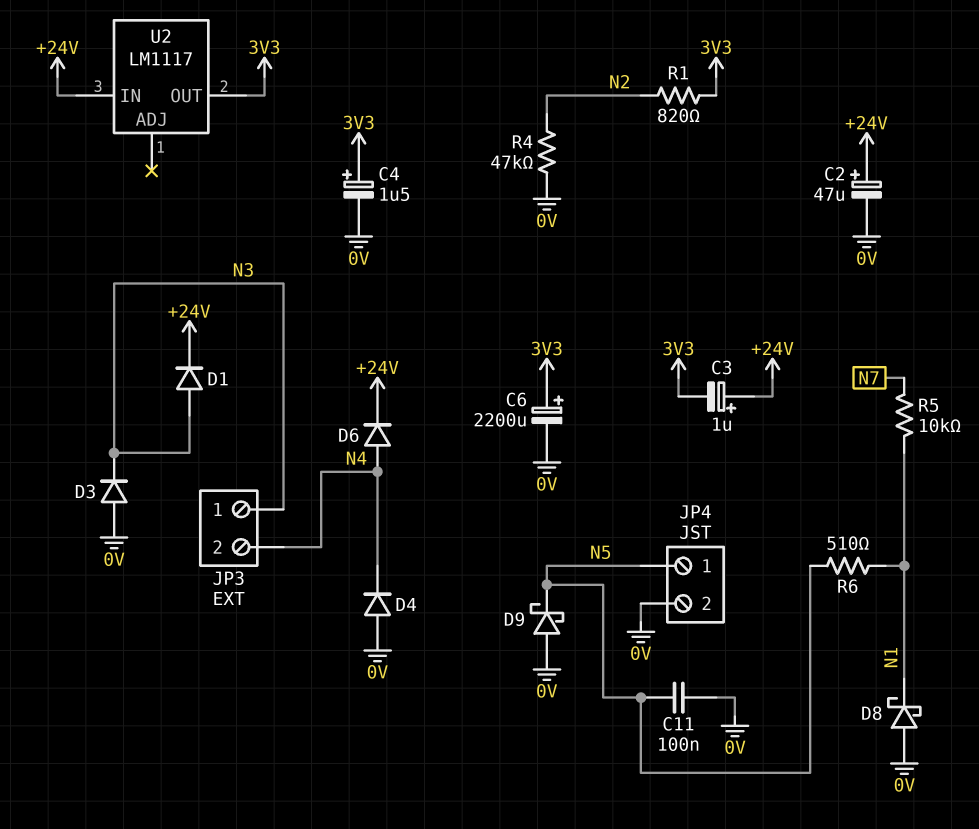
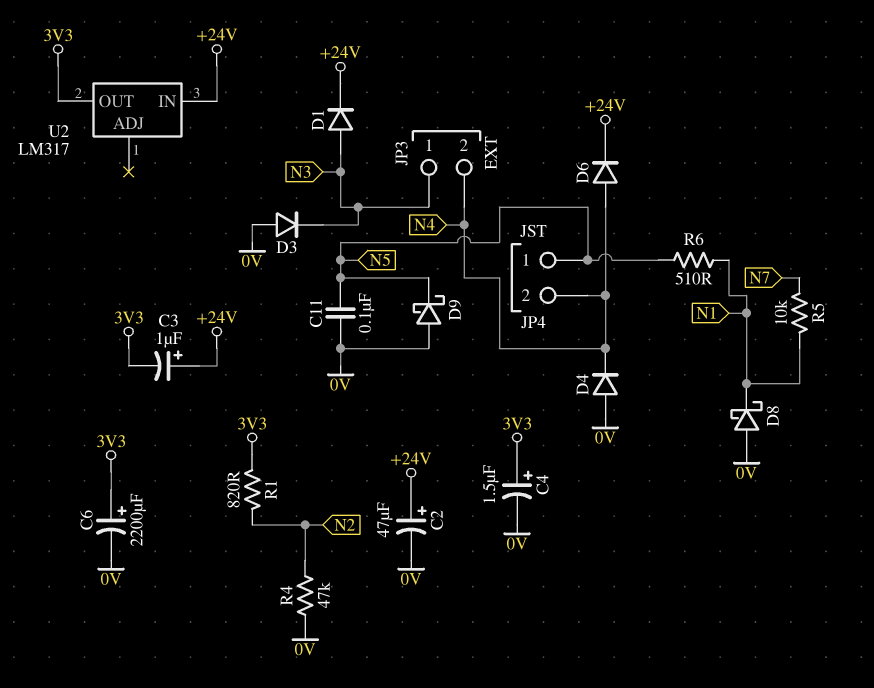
JP4 pin 2: 0V -> N4
U2: LM1117 -> LM317

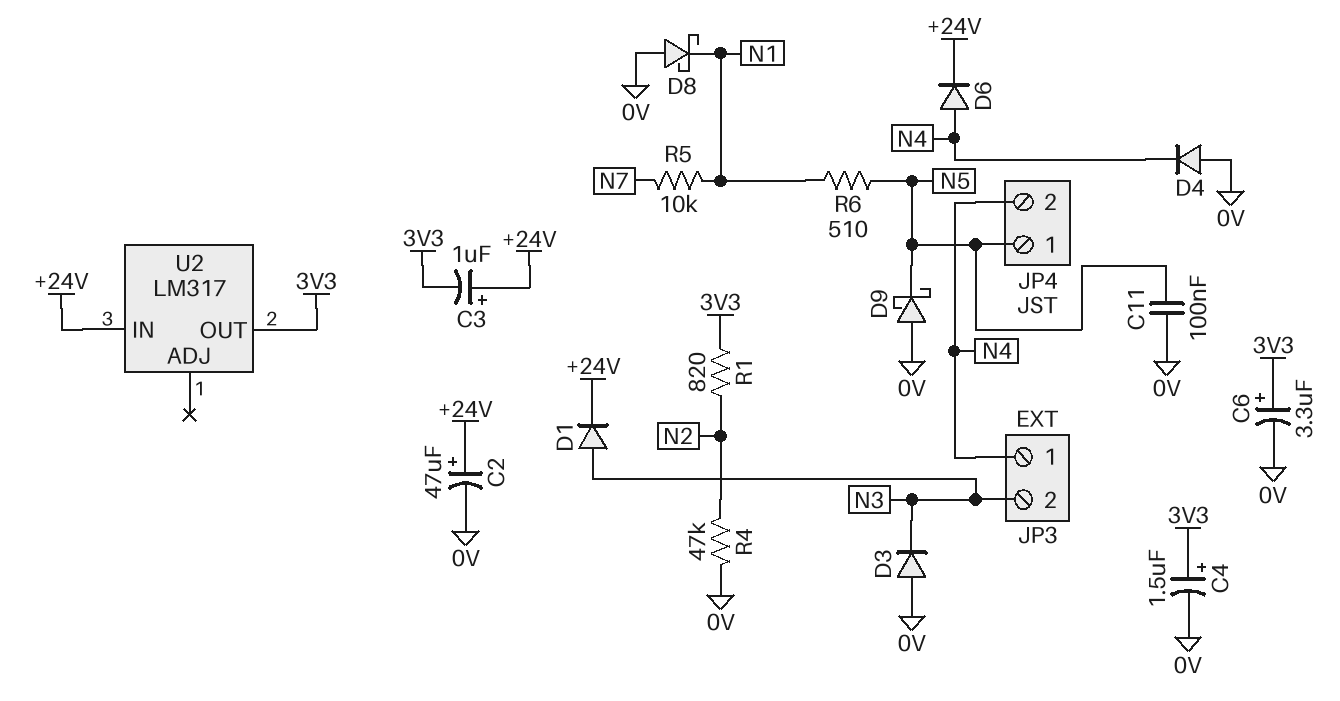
C6: 2200uF (plus 3V3, minus 0V) -> 3.3uF (plus 3V3, minus 0V)
JP3 pin 1: N3 -> N4
JP3 pin 2: N4 -> N3

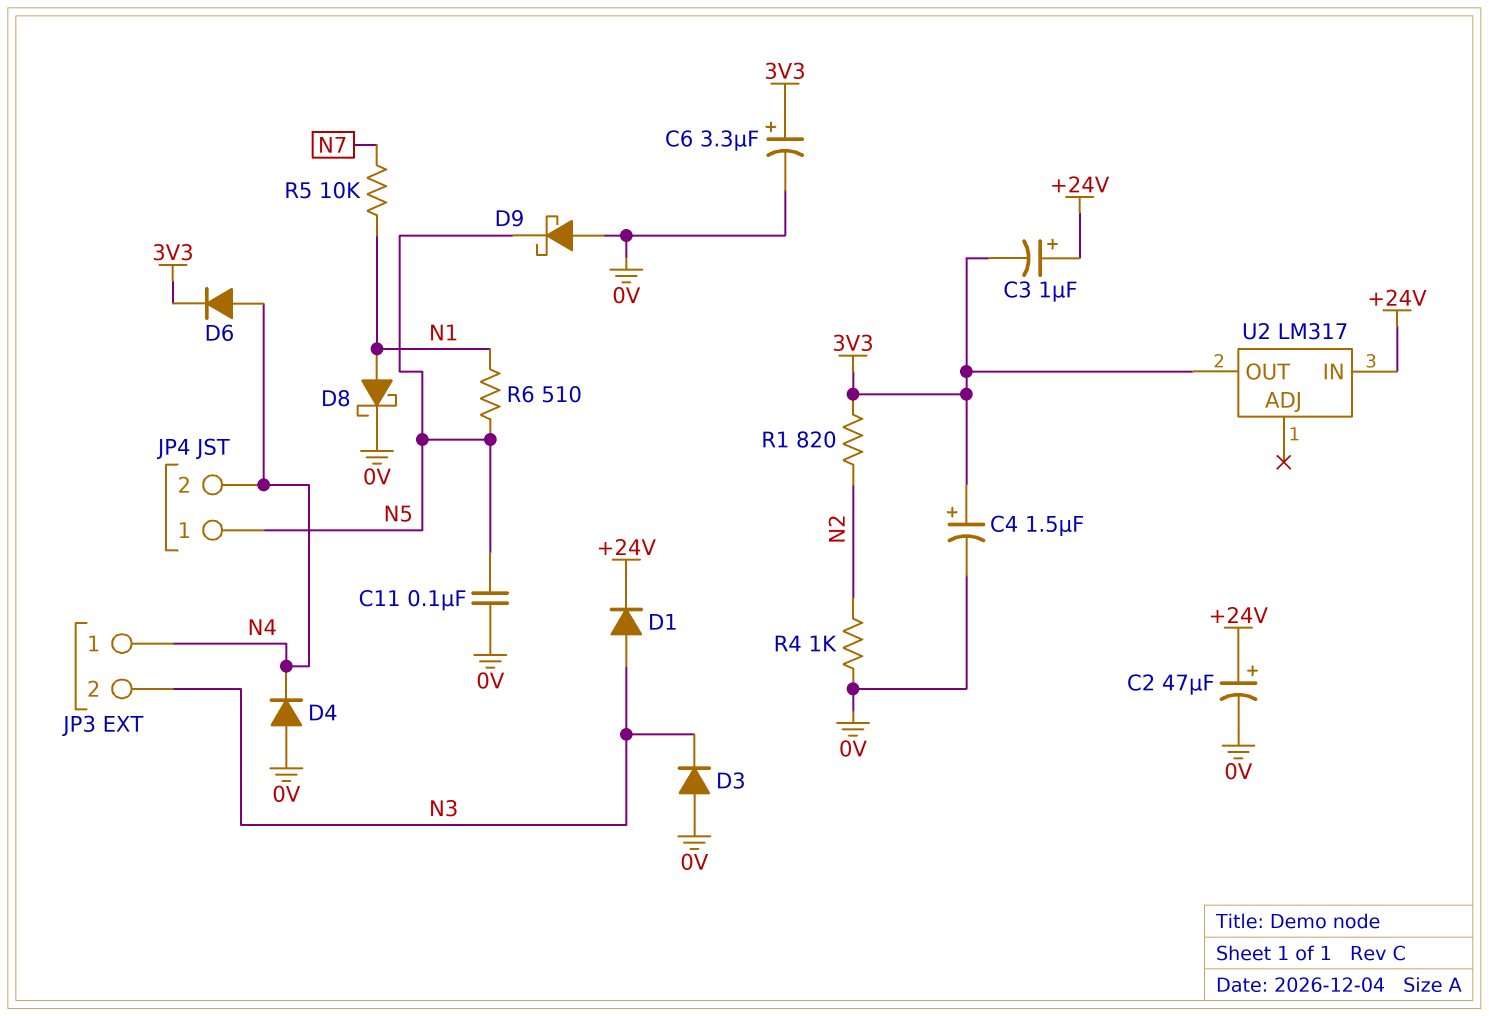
D6: diode (A N4, K +24V) -> diode (A N4, K 3V3)
D8: schottky (A 0V, K N1) -> schottky (A N1, K 0V)
R4: 47k (0V, N2) -> 1k (0V, N2)

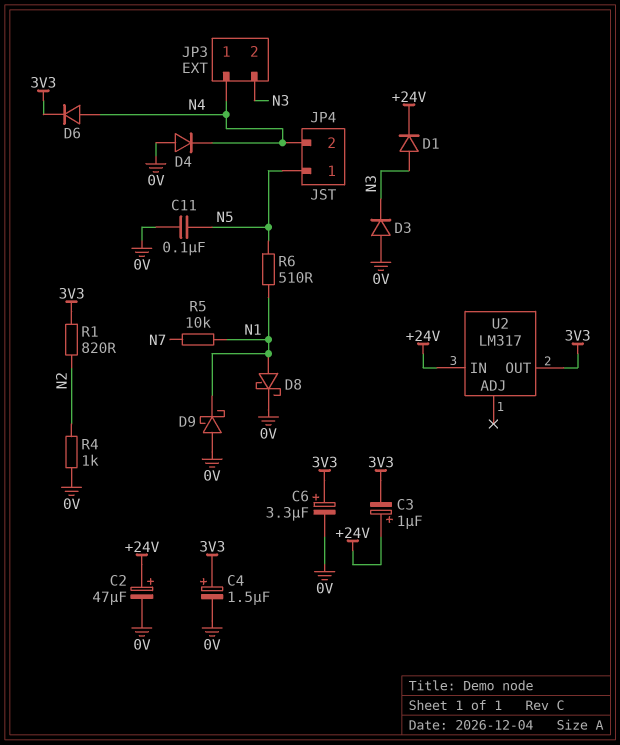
D9: schottky (A 0V, K N5) -> schottky (A 0V, K N1)

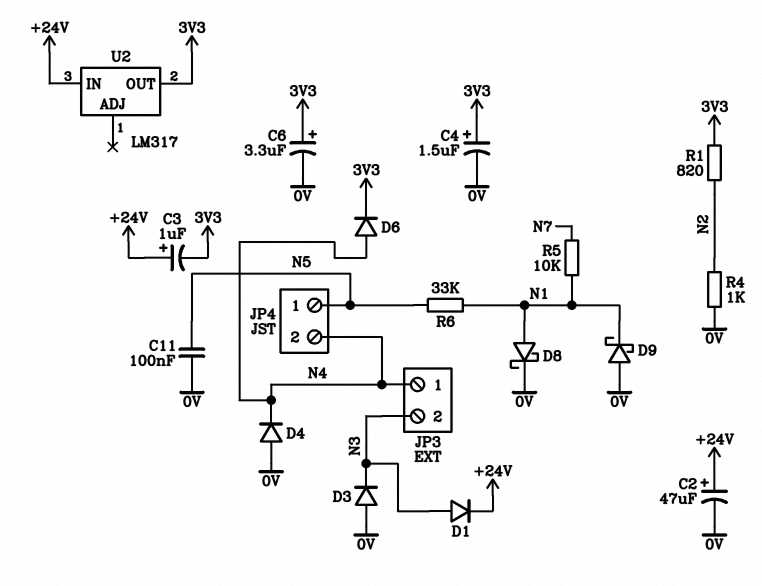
R6: 510 (N1, N5) -> 33k (N1, N5)

